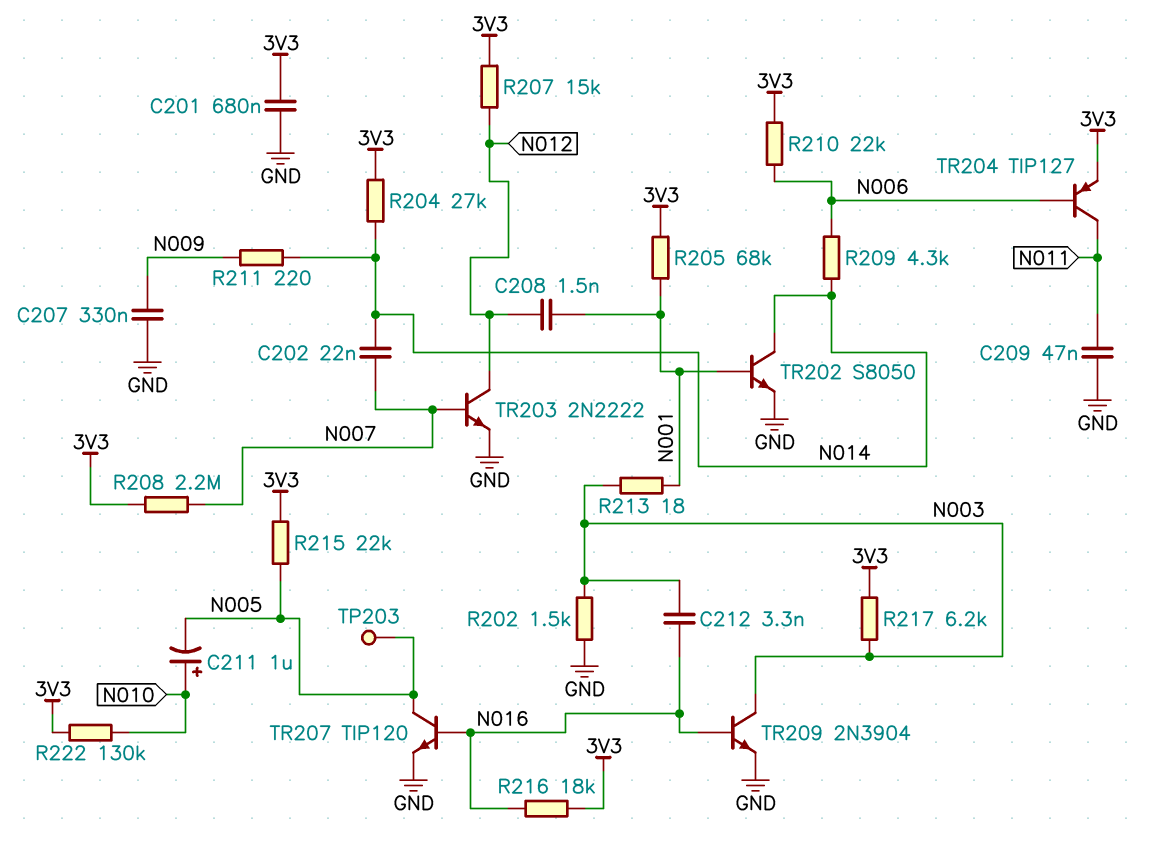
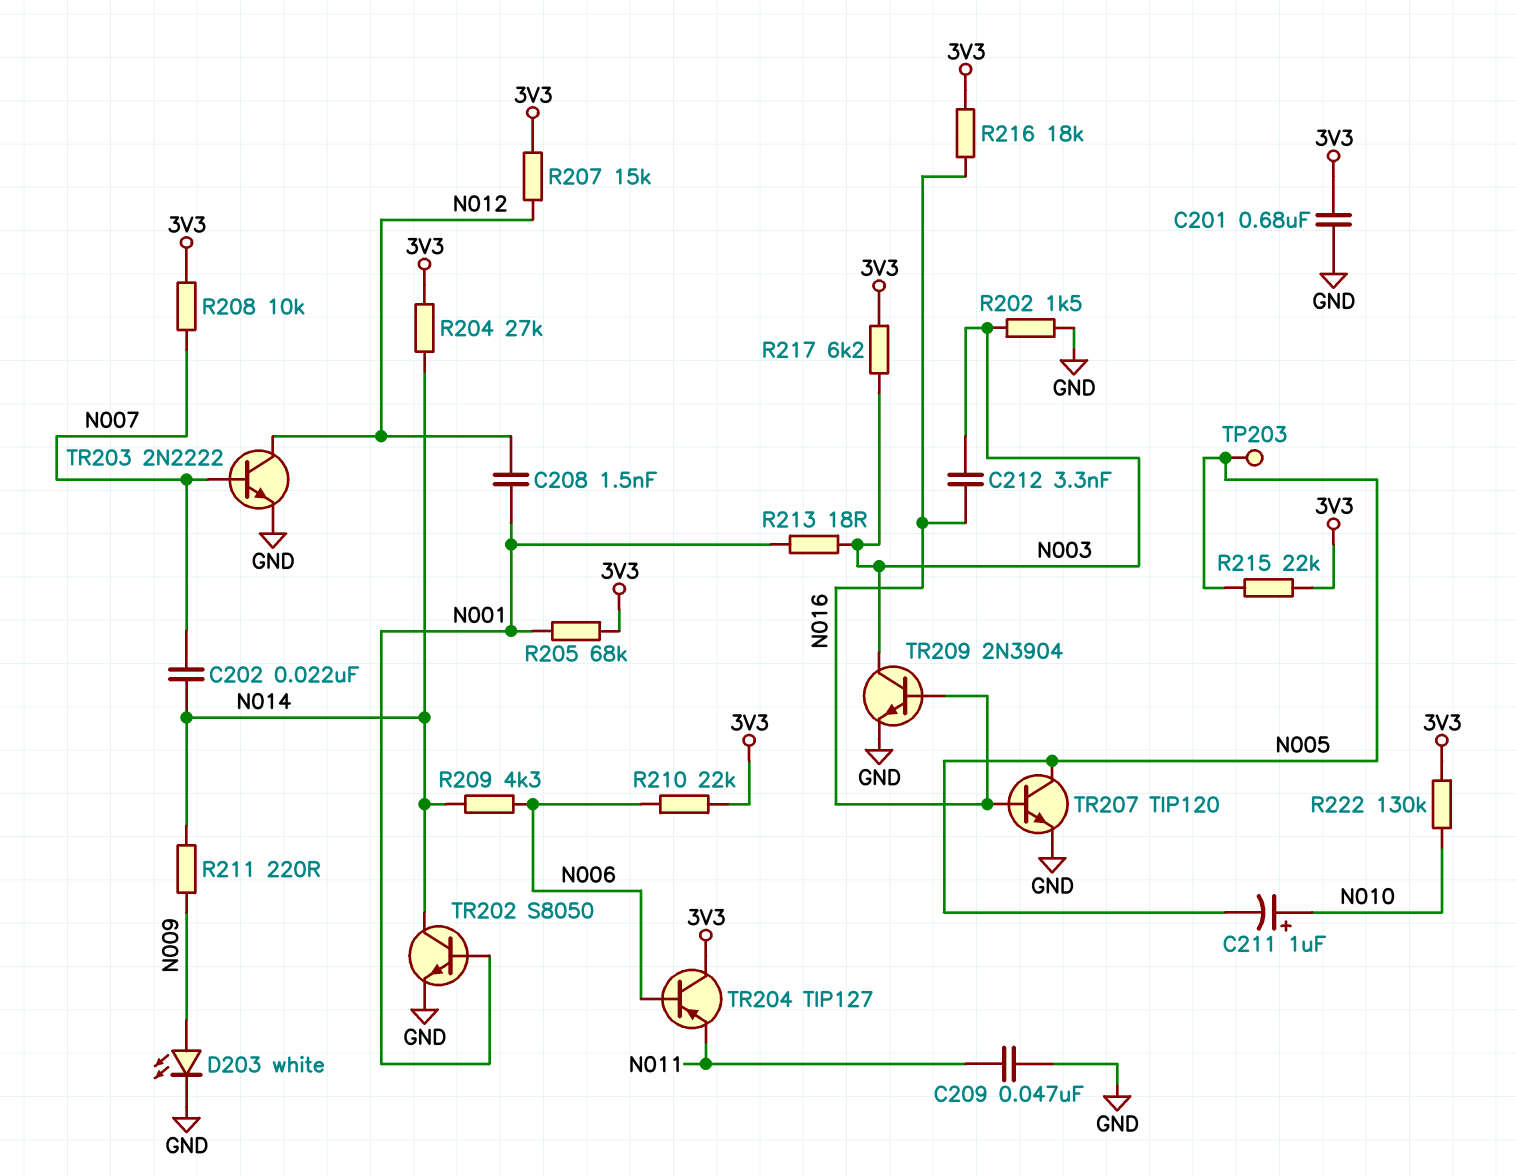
C207: 330nF (GND, N009) -> none
D203: none -> LED white (A N009, K GND)
R208: 2.2M (3V3, N007) -> 10k (3V3, N007)
TR204: PNP TIP127 (B N006, C N011, E 3V3) -> PNP TIP127 (B N006, C 3V3, E N011)

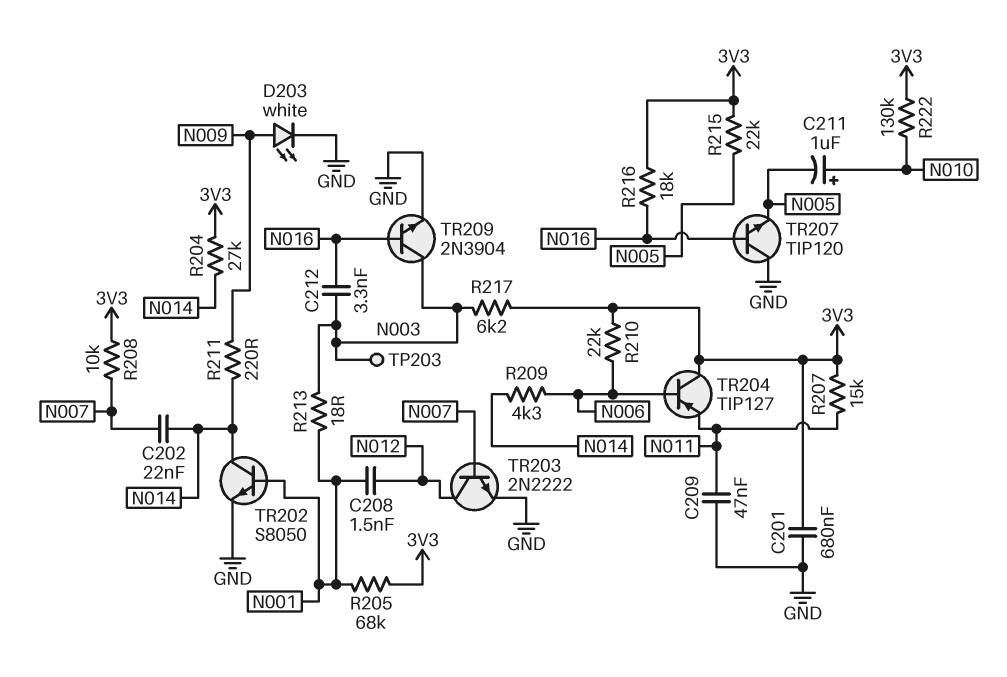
R202: 1.5k (GND, N003) -> none
R207: 15k (3V3, N012) -> 15k (3V3, N011)
TP203: test point (N005) -> test point (N003)
TR207: NPN TIP120 (B N016, C N005, E GND) -> NPN TIP120 (B N016, C GND, E N005)

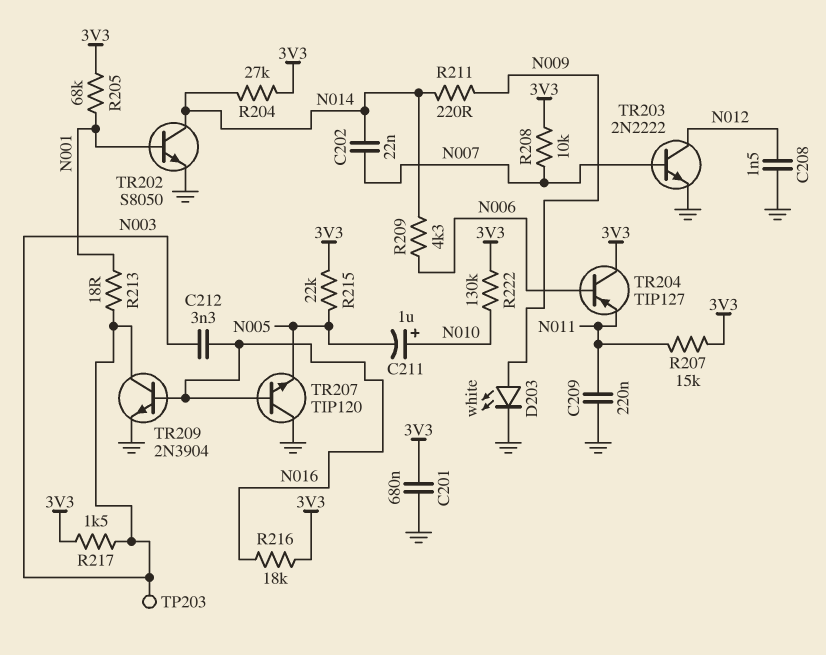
C208: 1.5nF (N001, N012) -> 1.5nF (GND, N012)
C209: 47nF (GND, N011) -> 220nF (GND, N011)
R210: 22k (3V3, N006) -> none
R217: 6.2k (3V3, N003) -> 1.5k (3V3, N003)

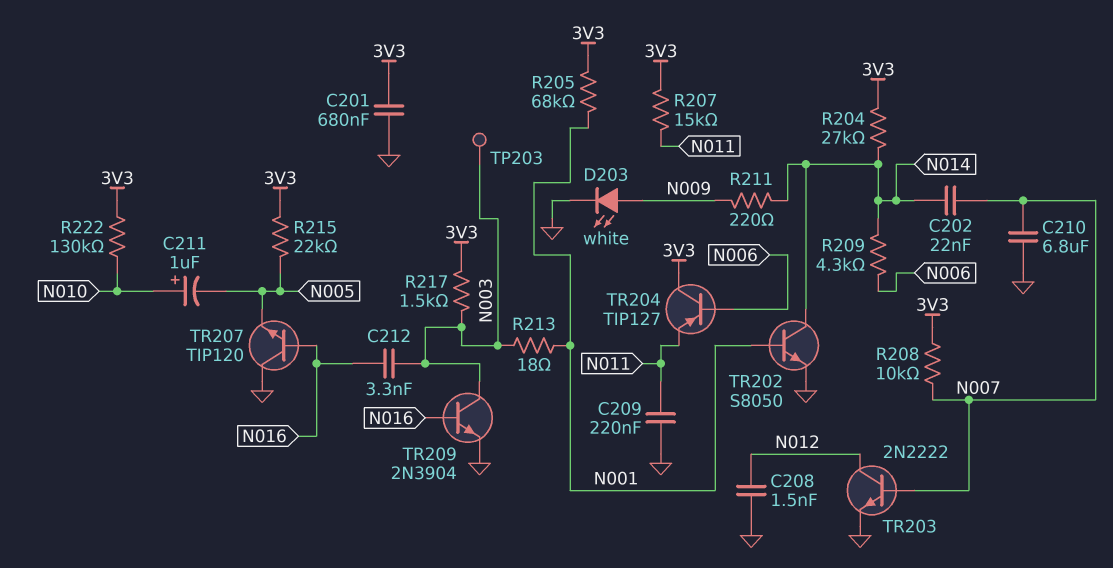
C210: none -> 6.8uF (GND, N007)
R216: 18k (3V3, N016) -> none

